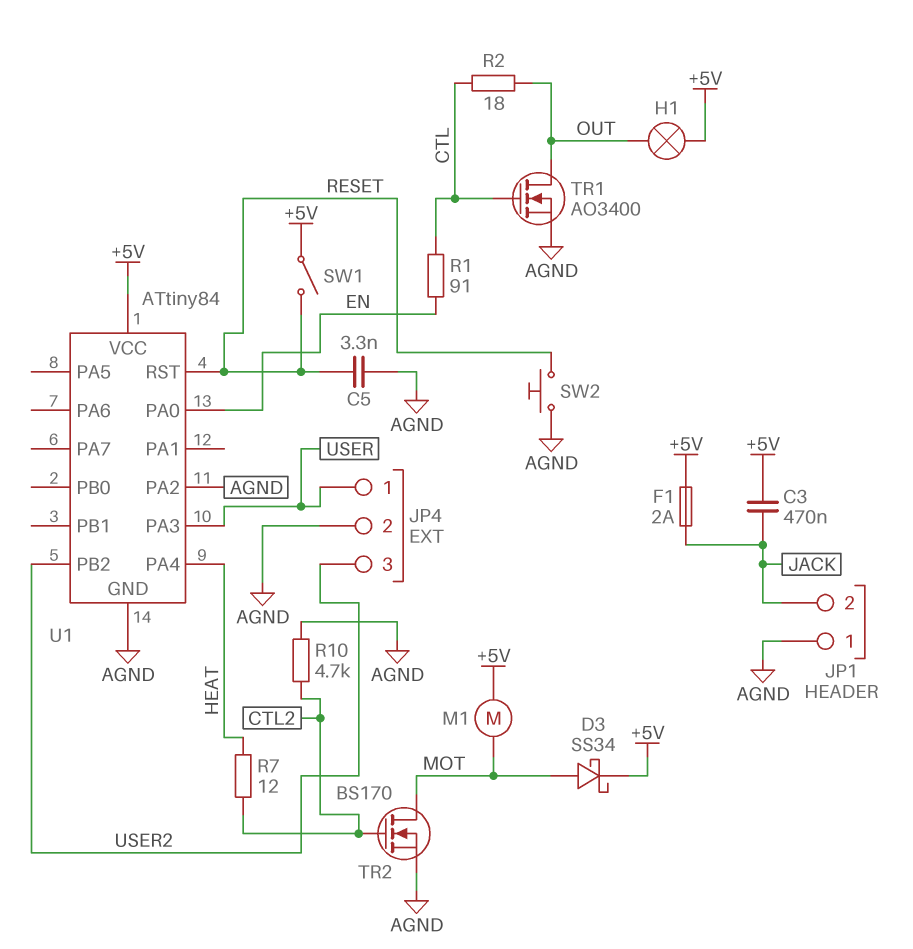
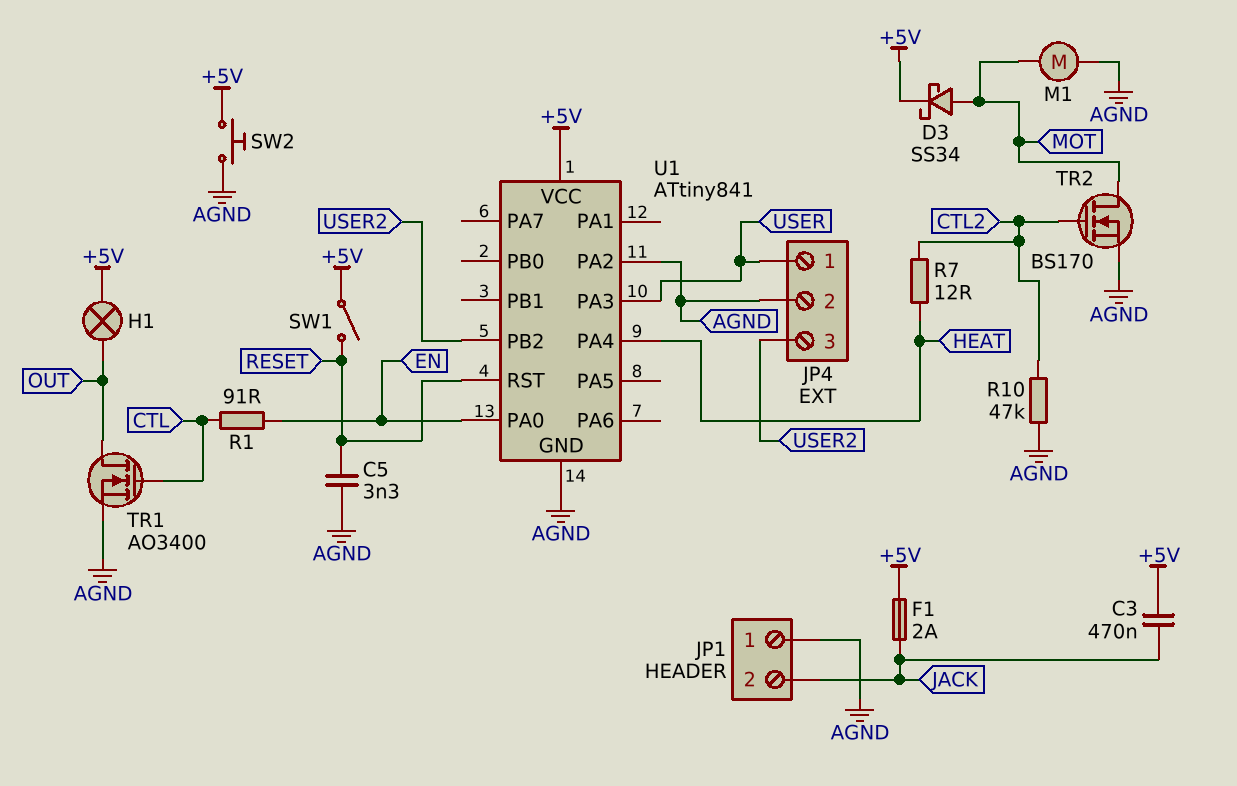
M1: motor (+5V, MOT) -> motor (AGND, MOT)
R2: 18 (CTL, OUT) -> none
R10: 4.7k (AGND, CTL2) -> 47k (AGND, CTL2)
SW2: button (AGND, RESET) -> button (+5V, AGND)
U1: ATtiny84 -> ATtiny841

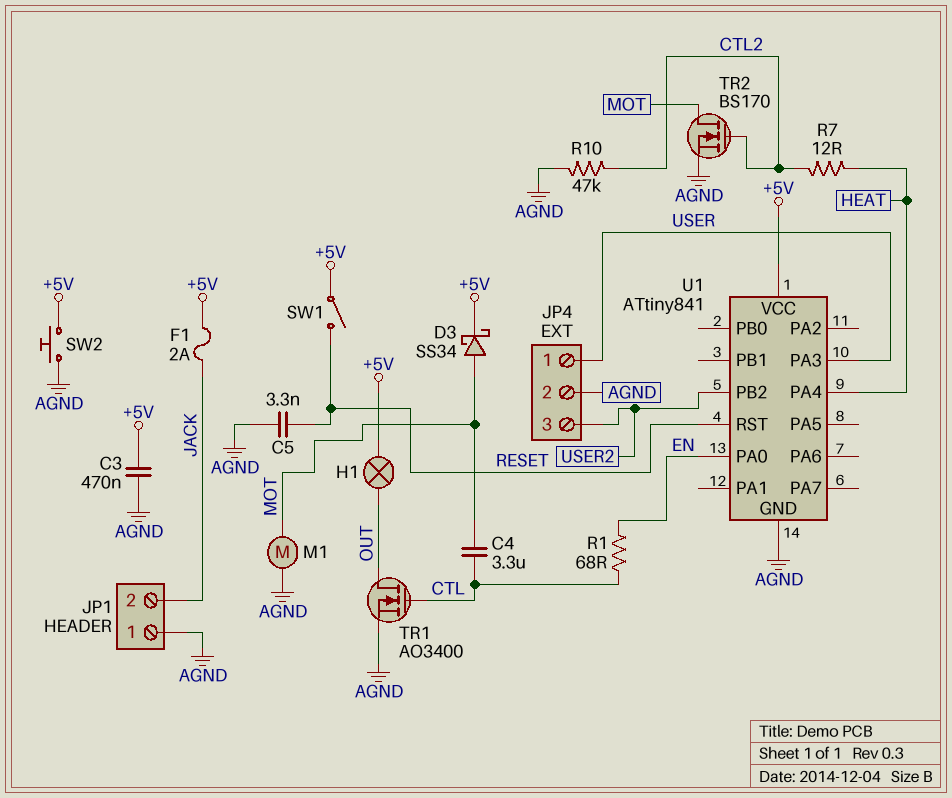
C3: 470nF (+5V, JACK) -> 470nF (+5V, AGND)
C4: none -> 3.3uF (CTL, MOT)
R1: 91 (CTL, EN) -> 68 (CTL, EN)
U1 pin PA2: AGND -> none

